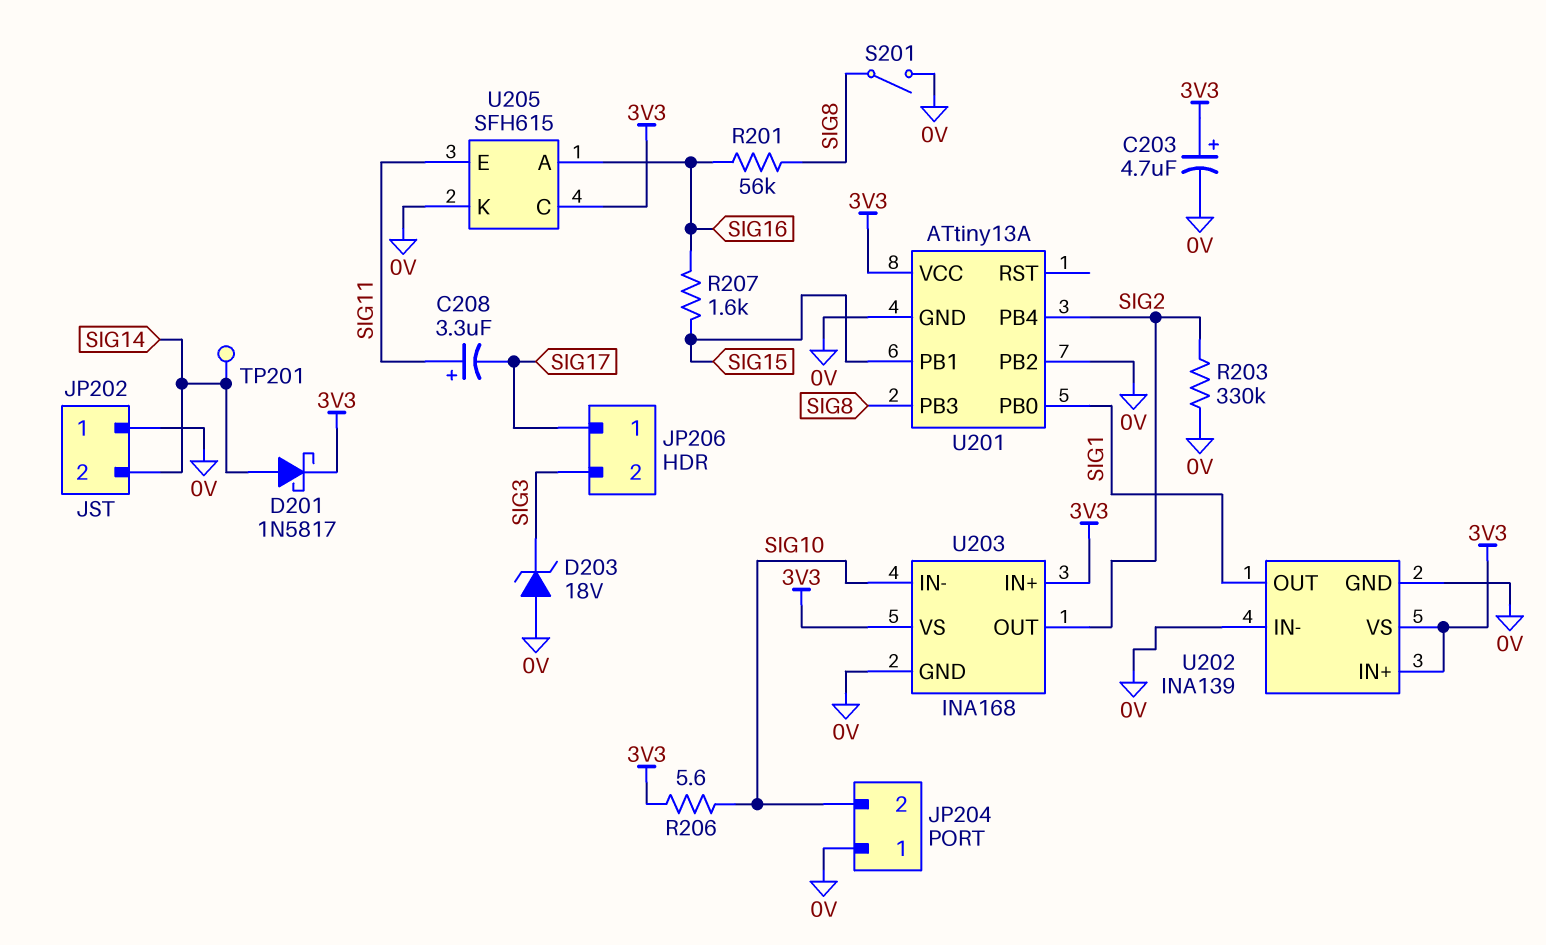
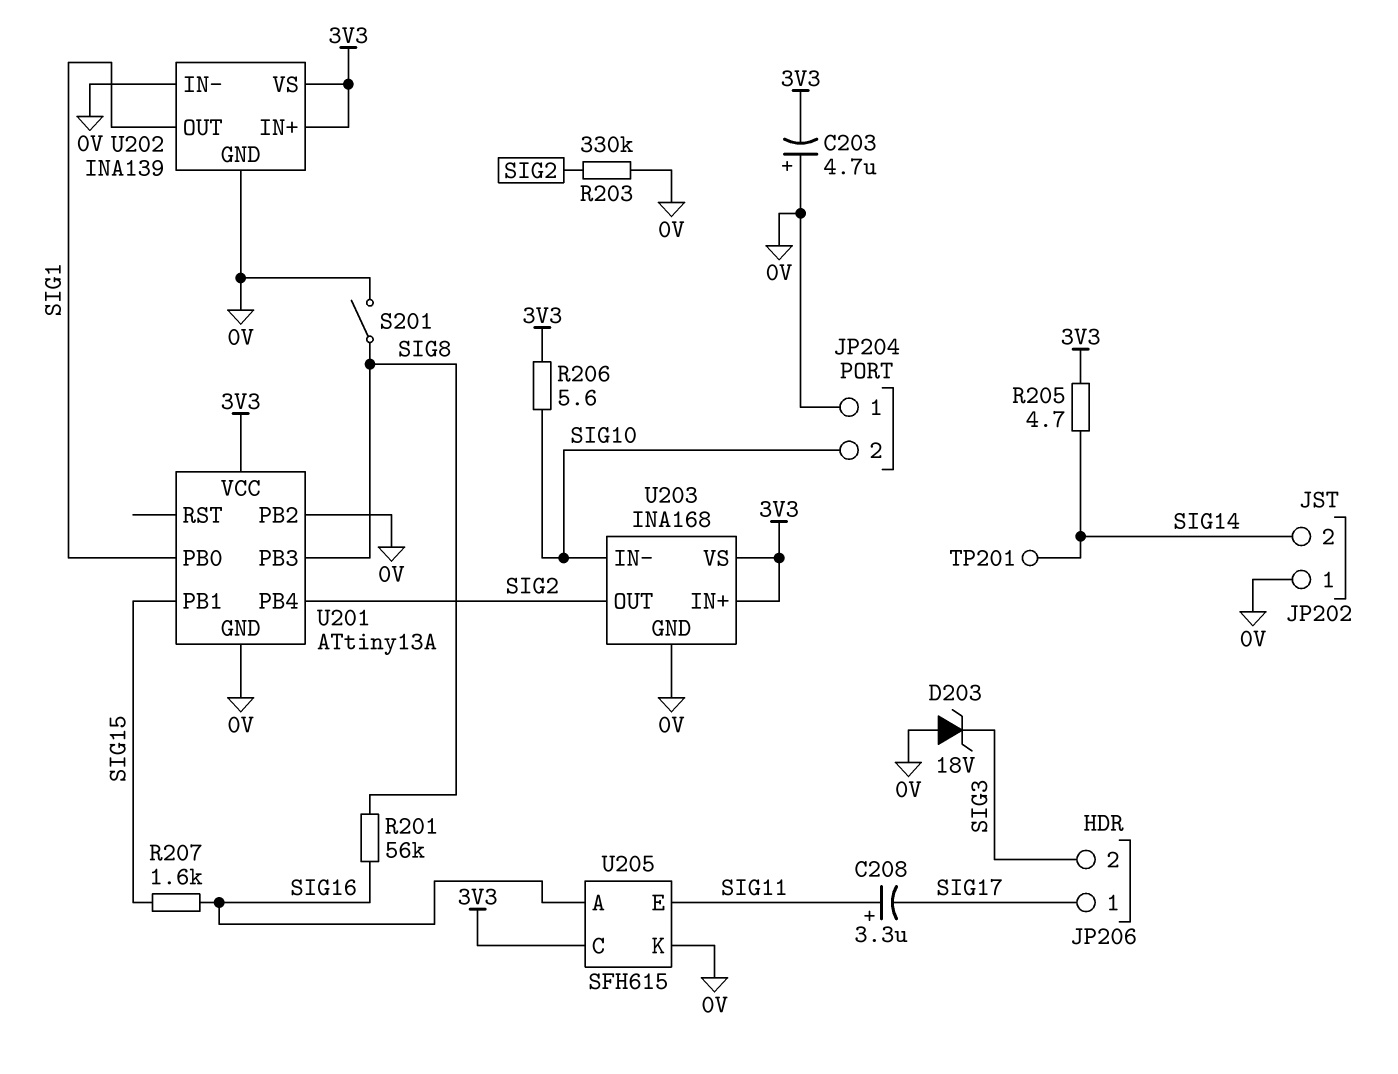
C203: 4.7uF (plus 3V3, minus 0V) -> 4.7uF (plus 0V, minus 3V3)
D201: schottky 1N5817 (A SIG14, K 3V3) -> none
R205: none -> 4.7 (3V3, SIG14)

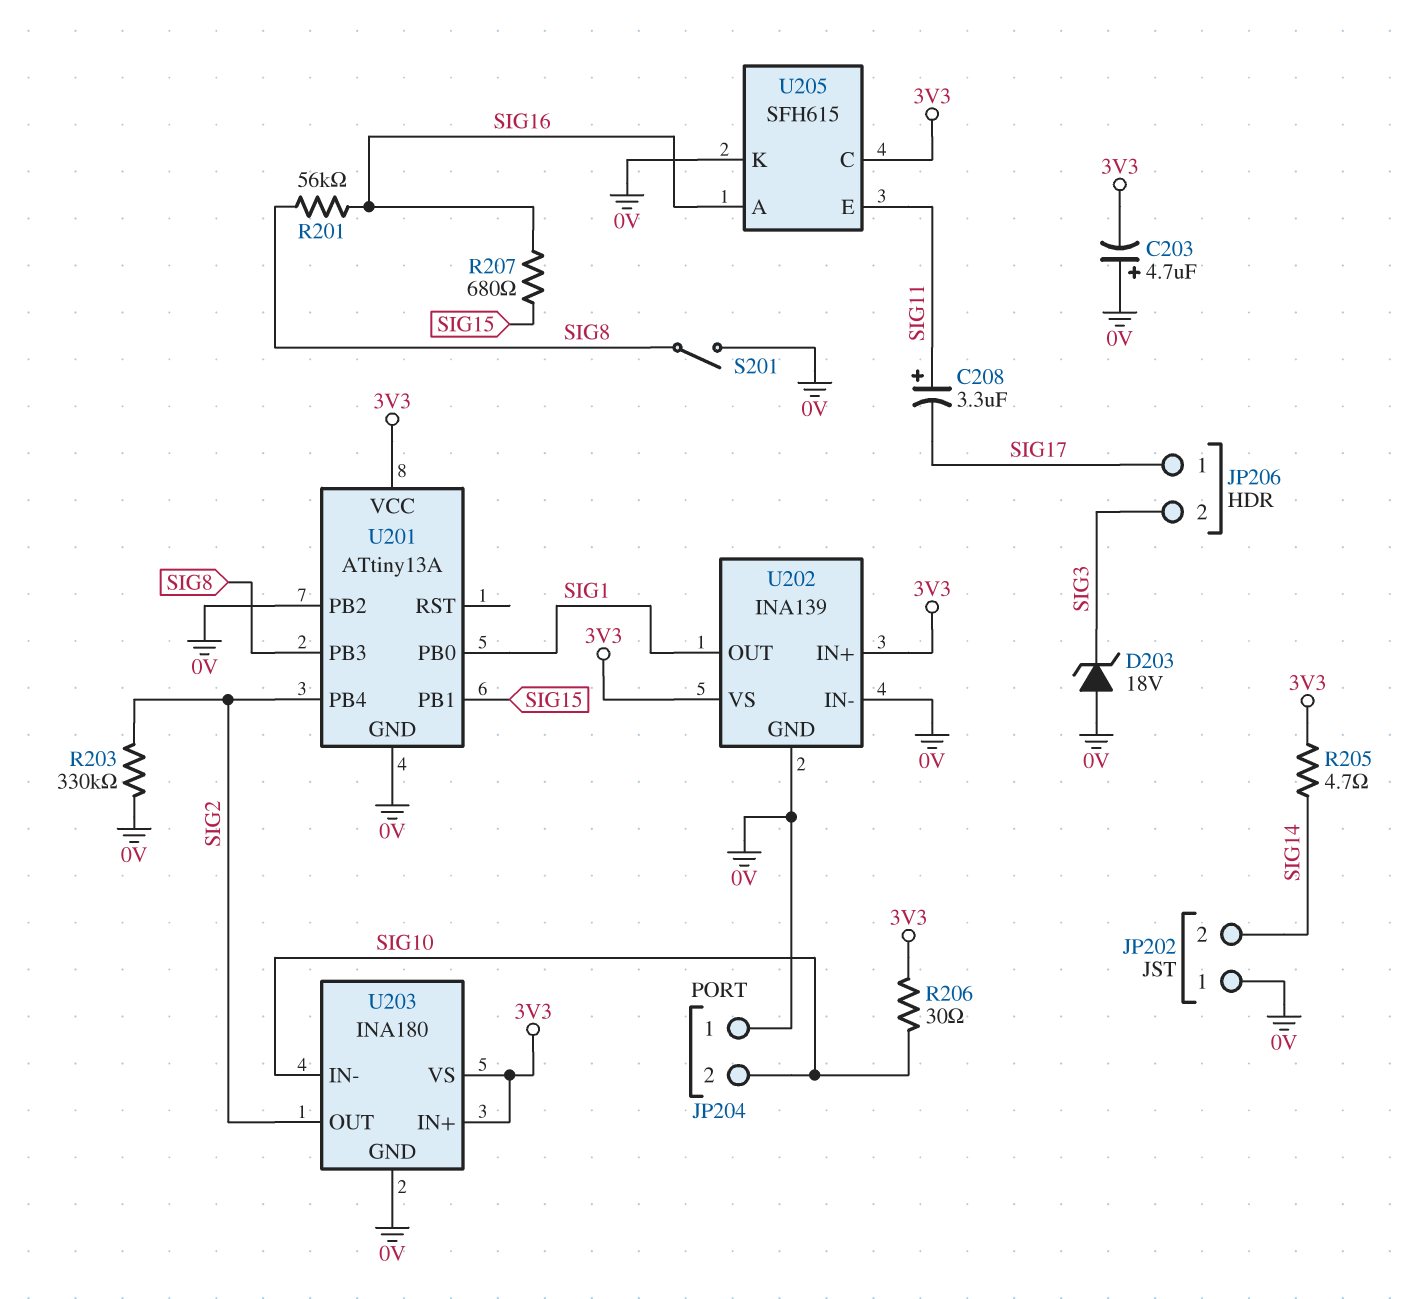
R206: 5.6 (3V3, SIG10) -> 30 (3V3, SIG10)
R207: 1.6k (SIG15, SIG16) -> 680 (SIG15, SIG16)
TP201: test point (SIG14) -> none
U203: INA168 -> INA180

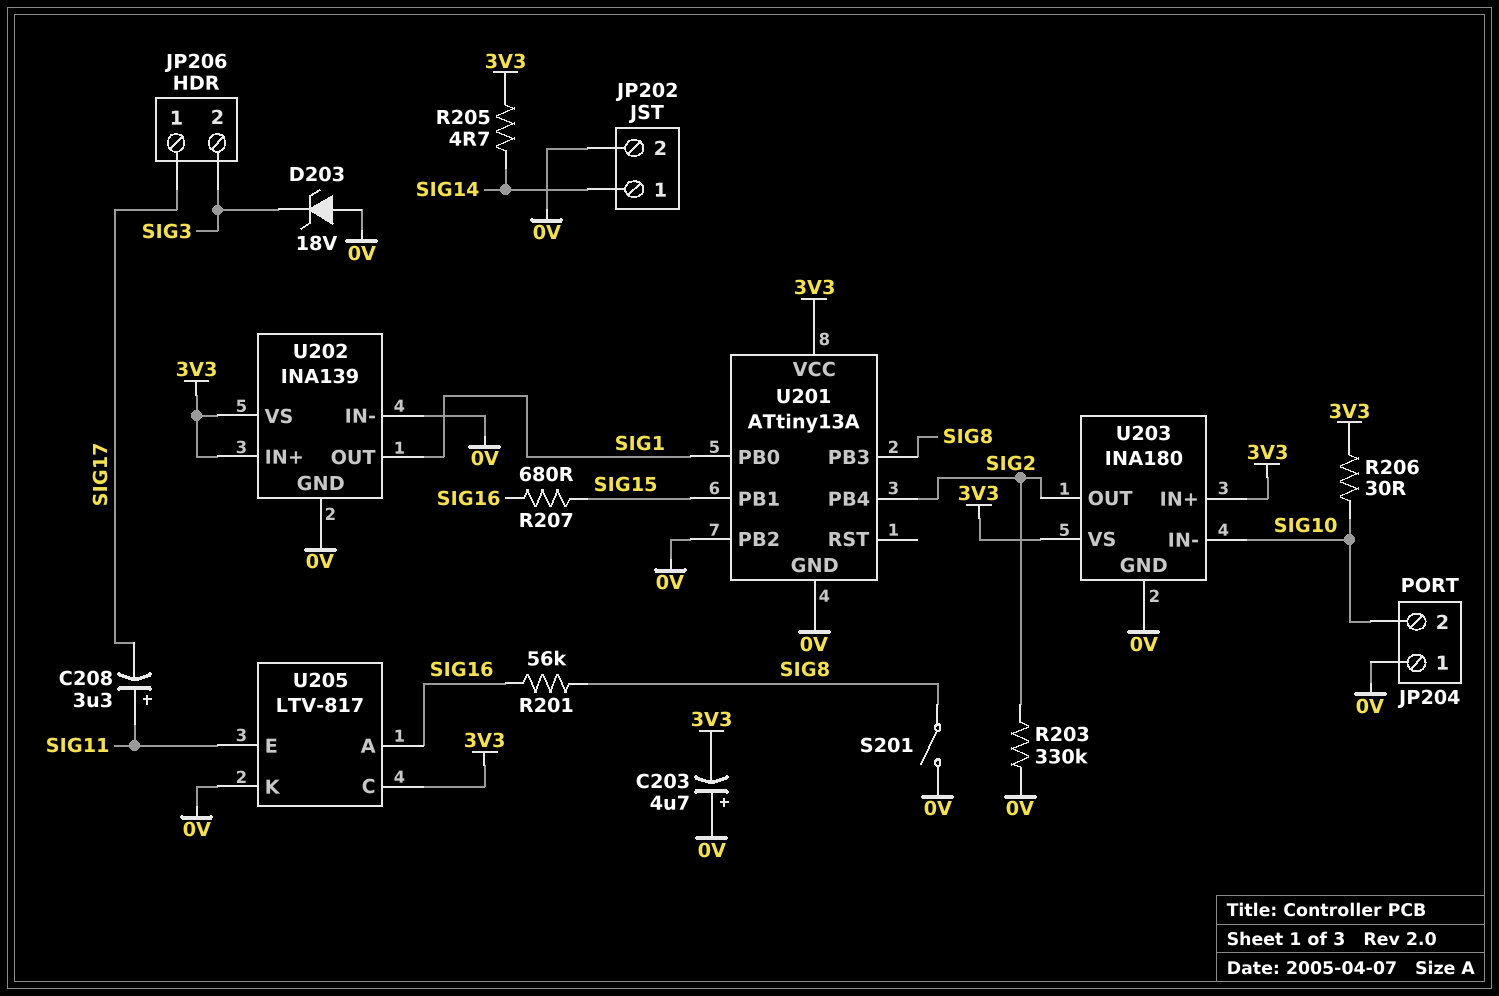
JP202 pin 1: 0V -> SIG14
JP202 pin 2: SIG14 -> 0V
U205: SFH615 -> LTV-817

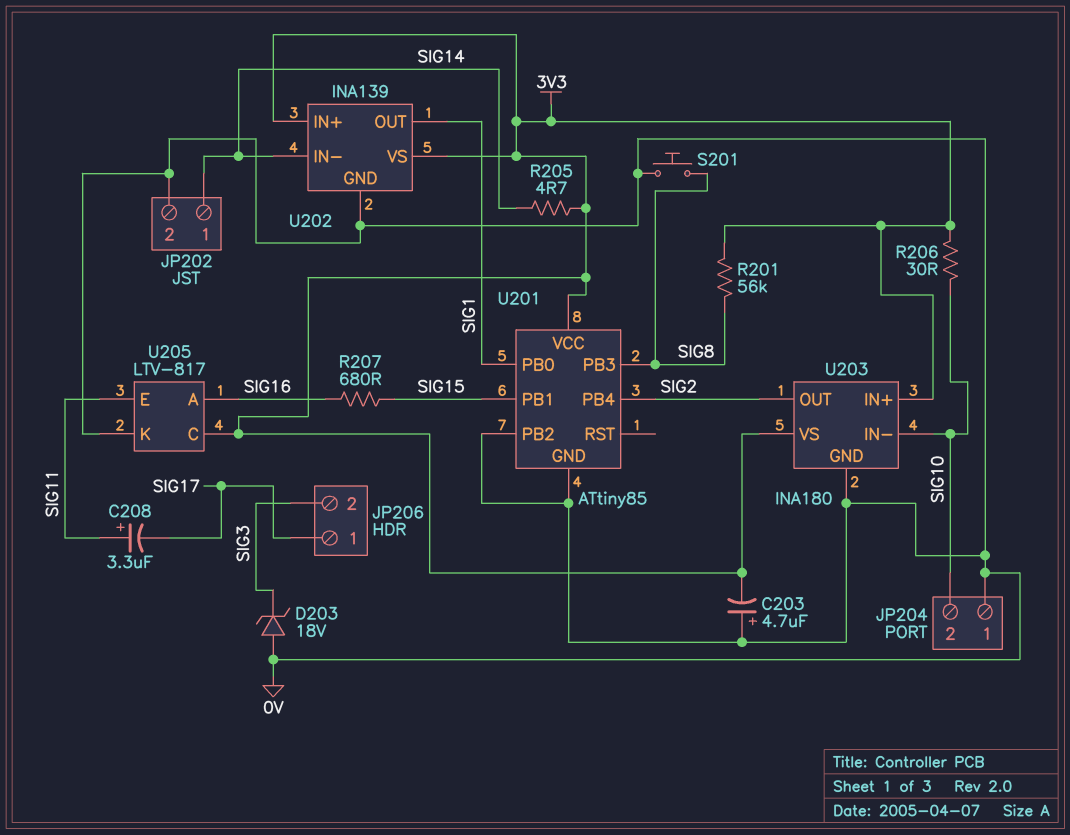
R201: 56k (SIG8, SIG16) -> 56k (3V3, SIG8)
R203: 330k (0V, SIG2) -> none
S201: switch (0V, SIG8) -> button (0V, SIG8)
U201: ATtiny13A -> ATtiny85
U202 pin IN-: 0V -> SIG14

